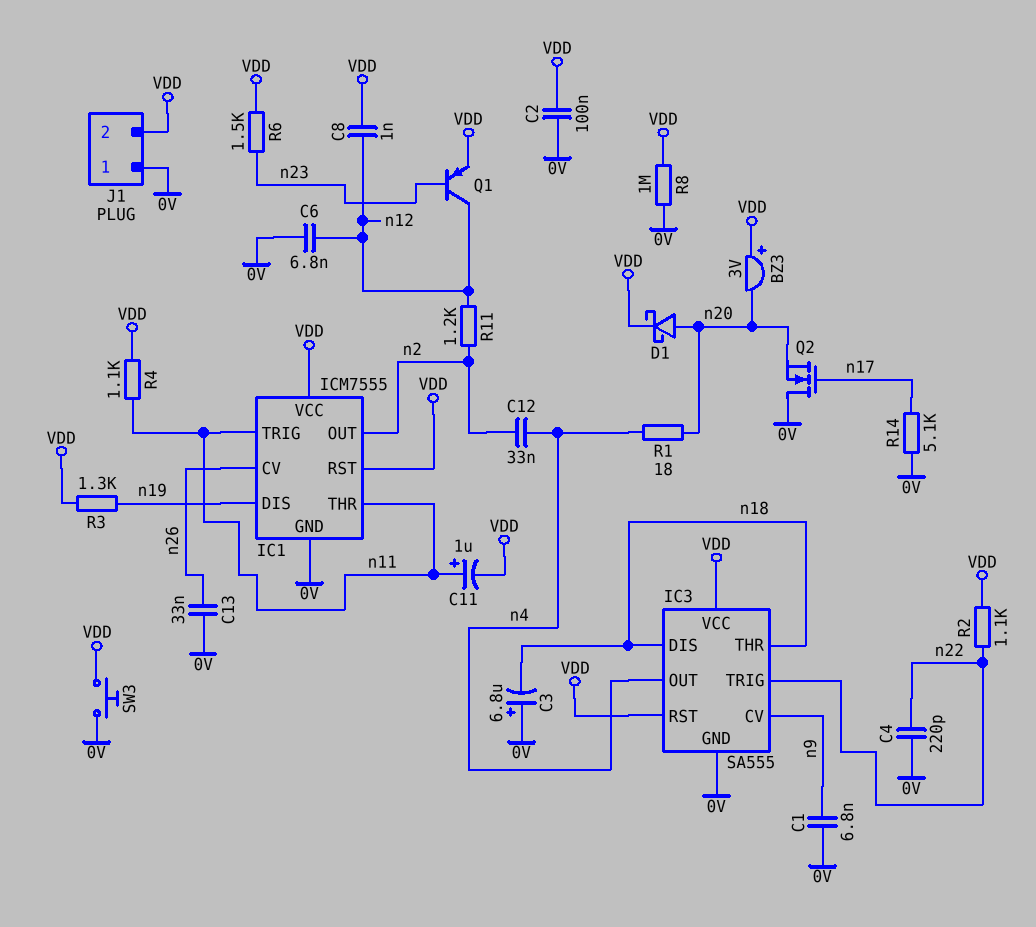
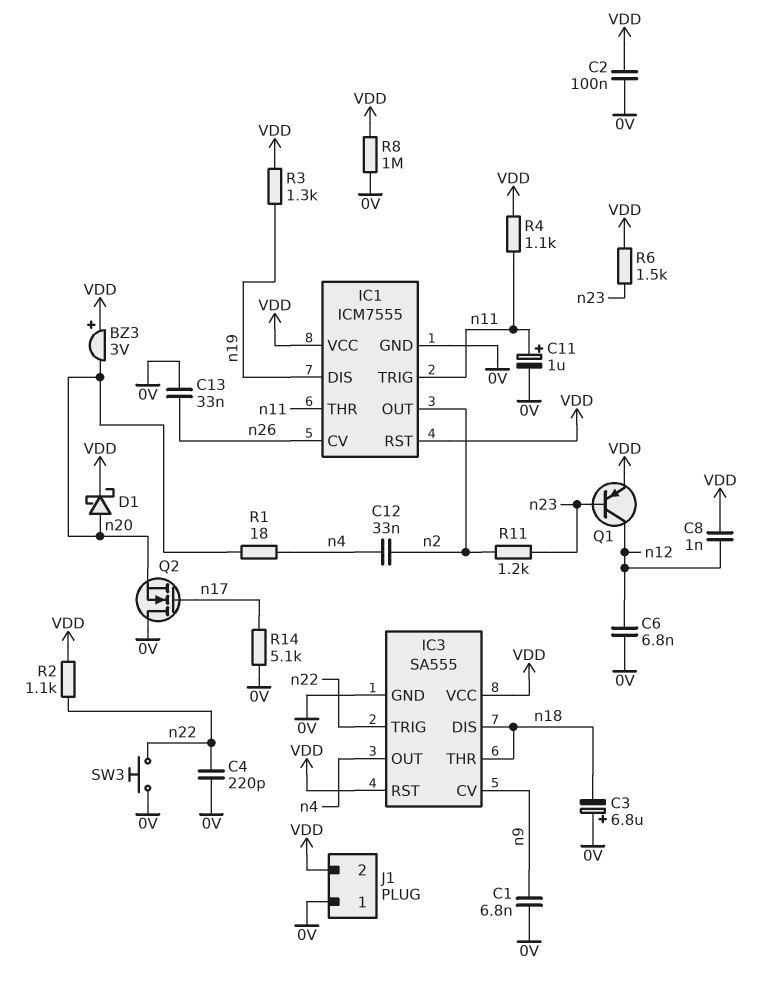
C11: 1uF (plus n11, minus VDD) -> 1uF (plus n11, minus 0V)
R11: 1.2k (n2, n12) -> 1.2k (n2, n23)
SW3: button (0V, VDD) -> button (0V, n22)

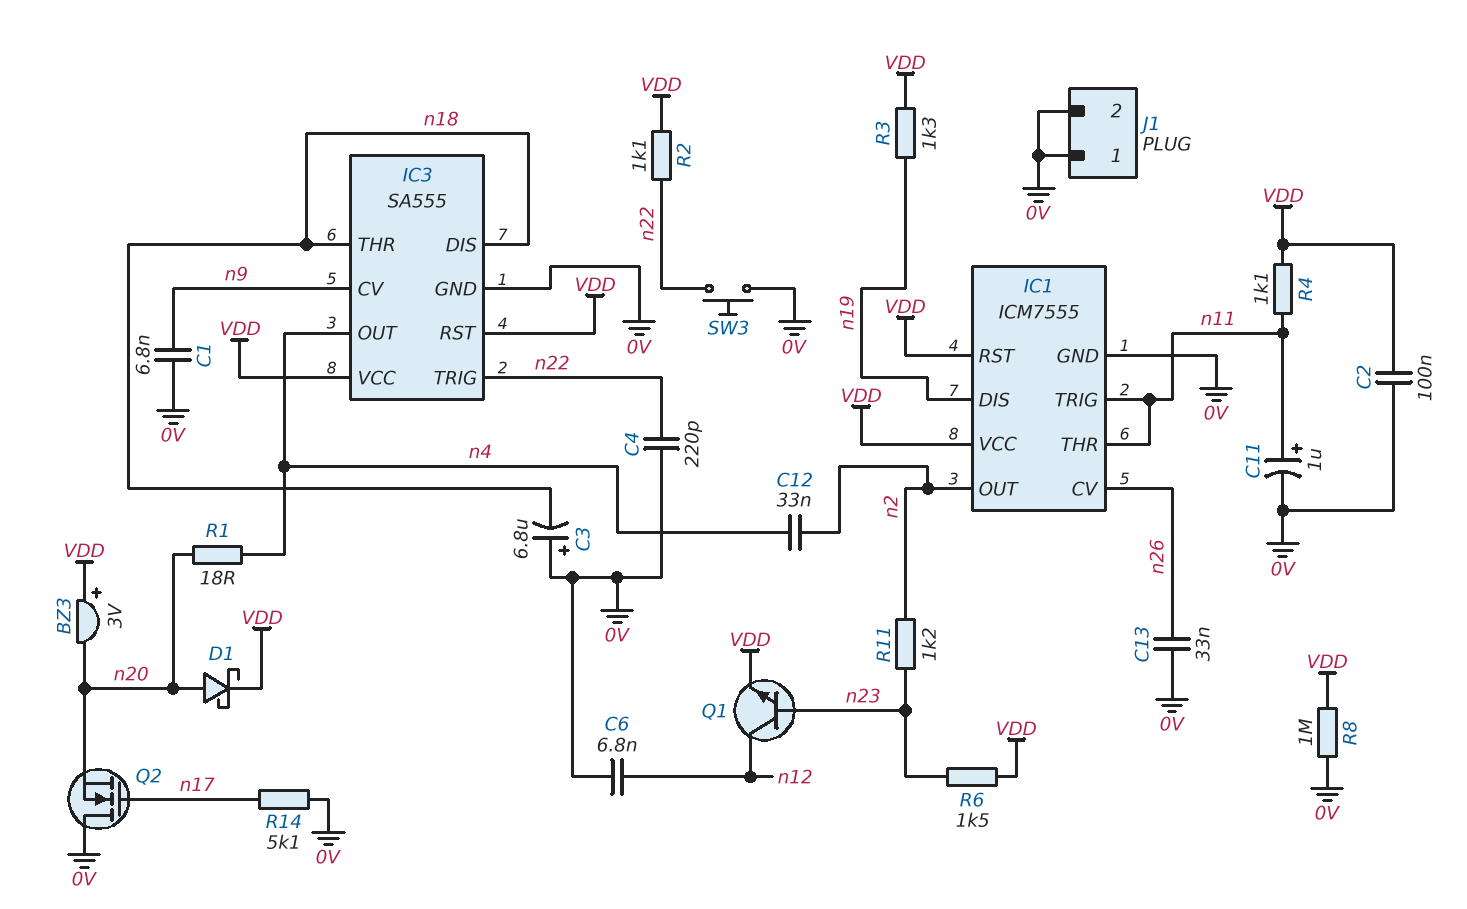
C8: 1nF (VDD, n12) -> none
J1 pin 2: VDD -> 0V
Q1: PNP (B n23, C n12, E VDD) -> NPN (B n23, C n12, E VDD)

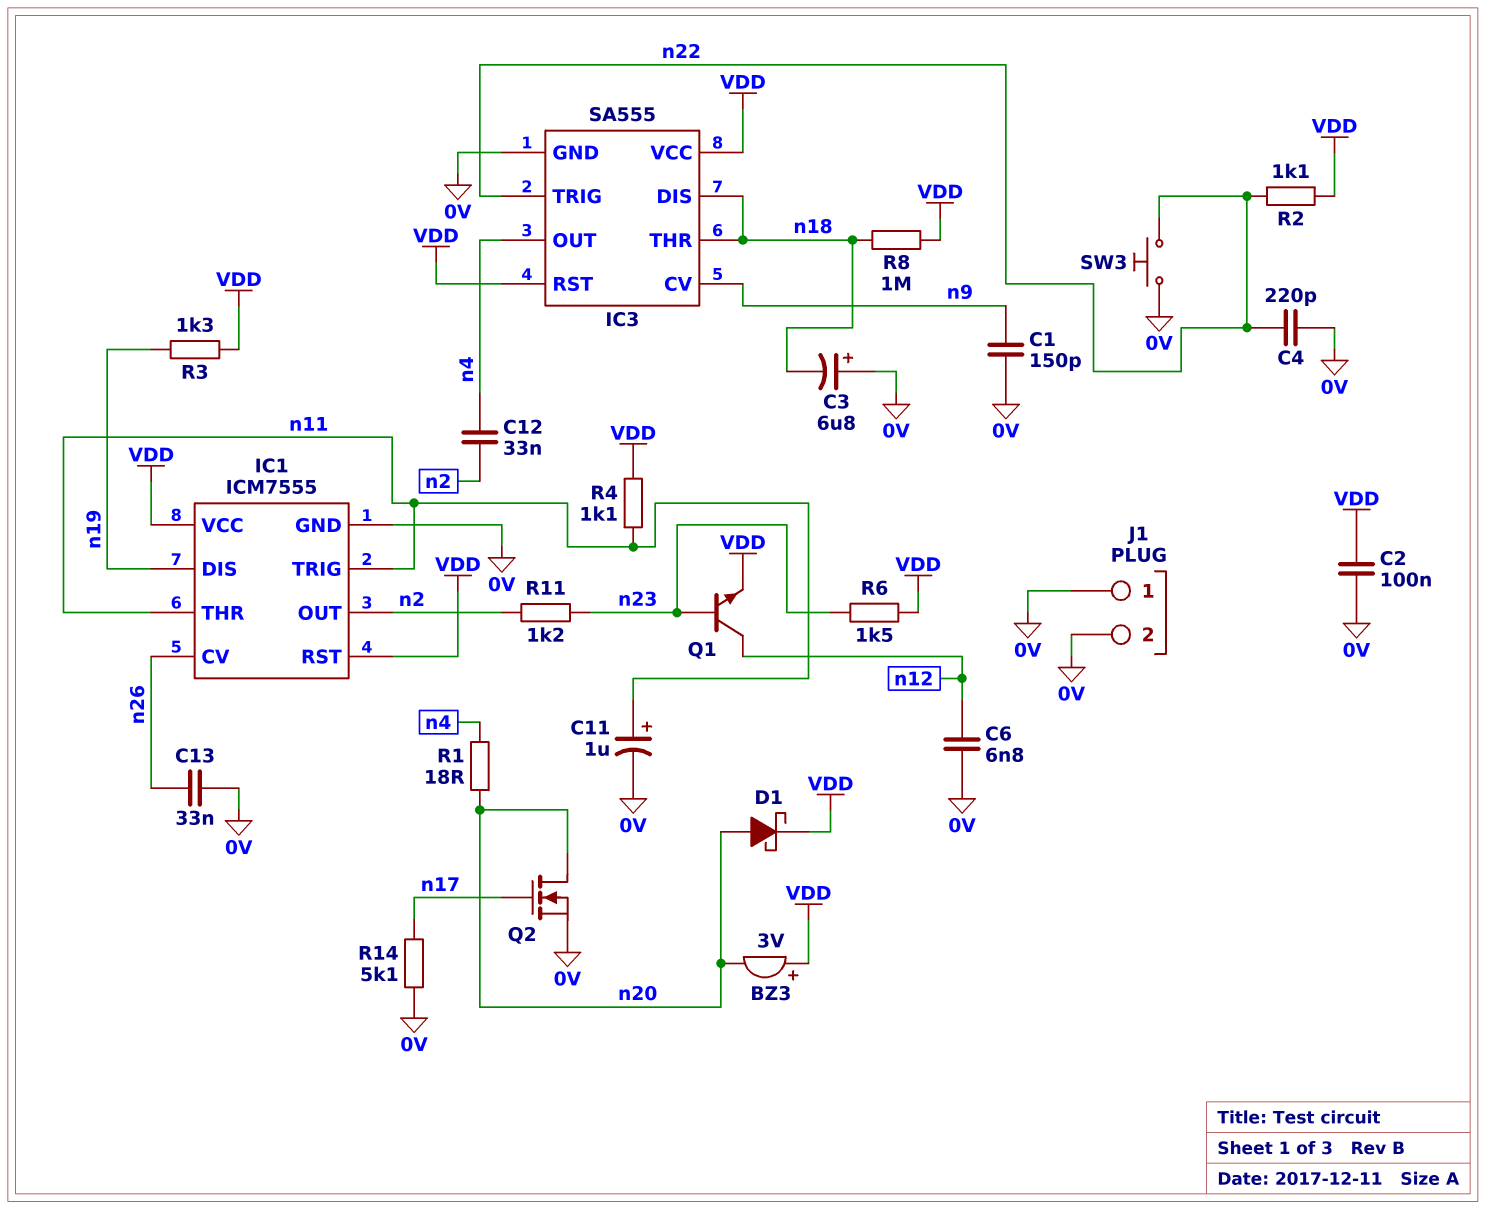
C1: 6.8nF (0V, n9) -> 150pF (0V, n9)
Q2: NMOS (G n17, D 0V, S n20) -> NMOS (G n17, D n20, S 0V)
R8: 1M (0V, VDD) -> 1M (VDD, n18)

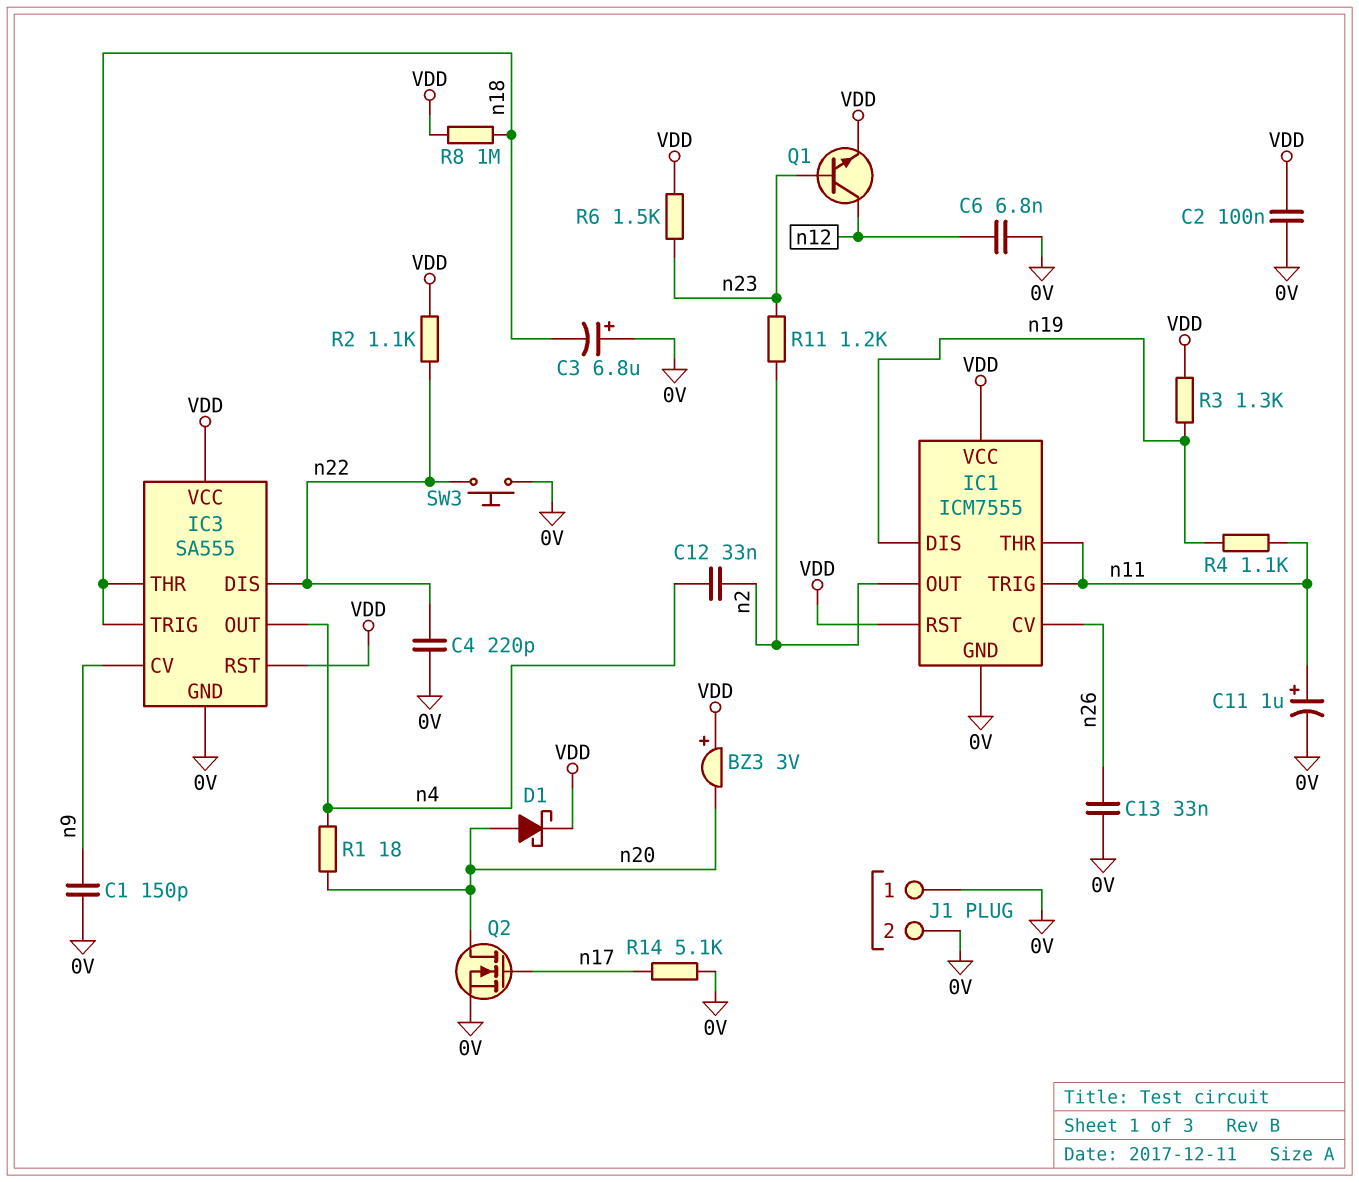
IC3 pin DIS: n18 -> n22
IC3 pin TRIG: n22 -> n18
R4: 1.1k (VDD, n11) -> 1.1k (n11, n19)

